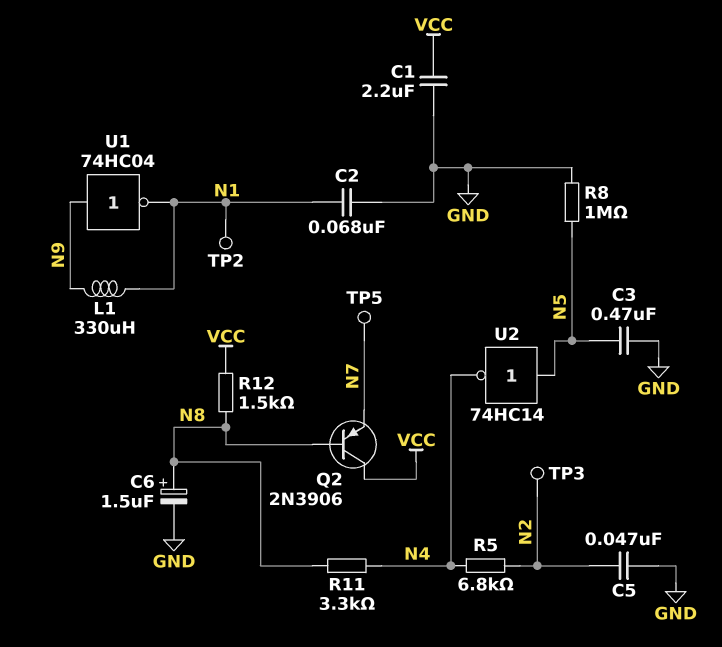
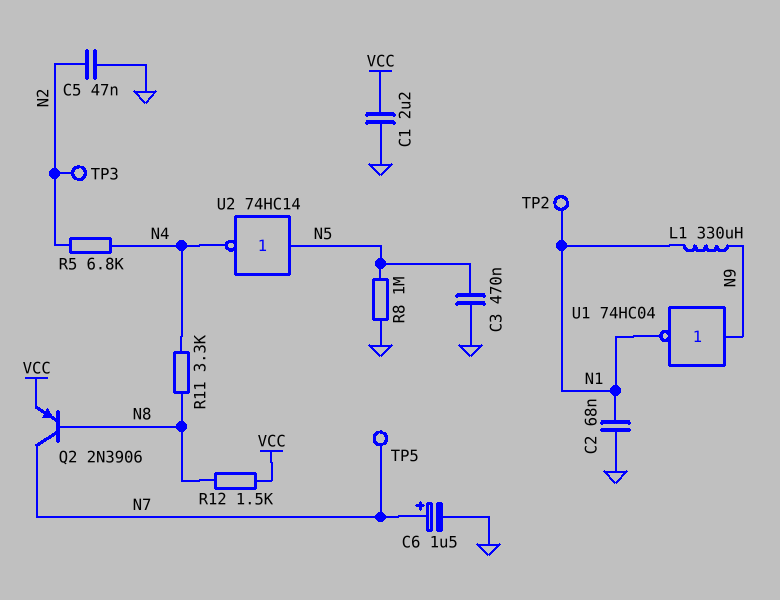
C6: 1.5uF (plus N8, minus GND) -> 1.5uF (plus N7, minus GND)
Q2: PNP 2N3906 (B N8, C VCC, E N7) -> PNP 2N3906 (B N8, C N7, E VCC)

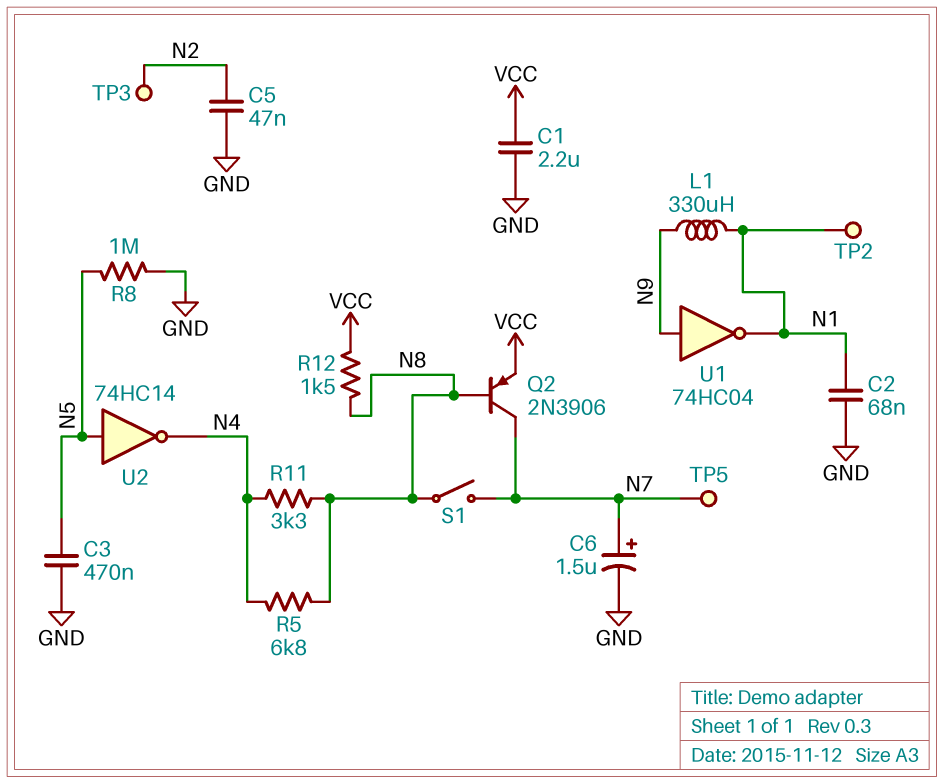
R5: 6.8k (N2, N4) -> 6.8k (N4, N8)
S1: none -> switch (N7, N8)

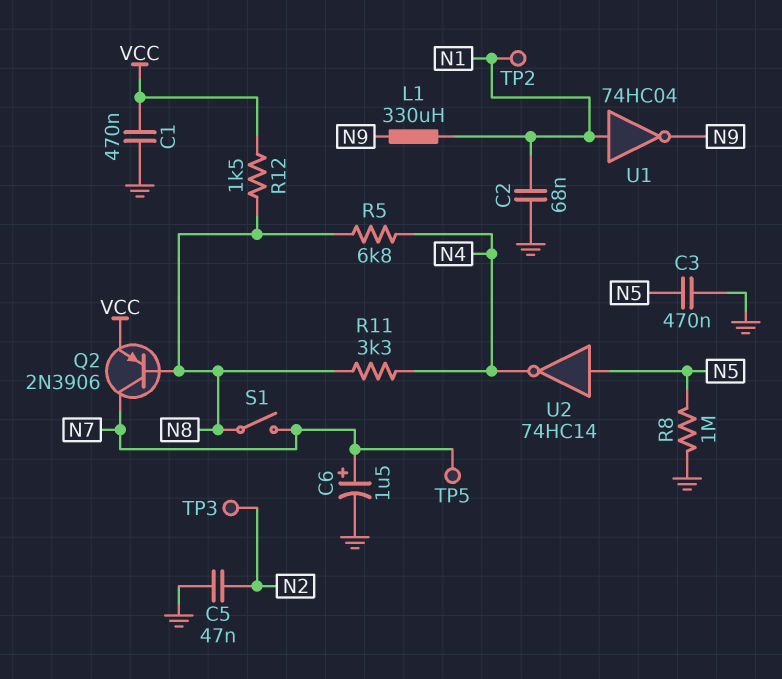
C1: 2.2uF (GND, VCC) -> 470nF (GND, VCC)
U1: NOT 74HC04 (in N9, out N1) -> NOT 74HC04 (in N1, out N9)

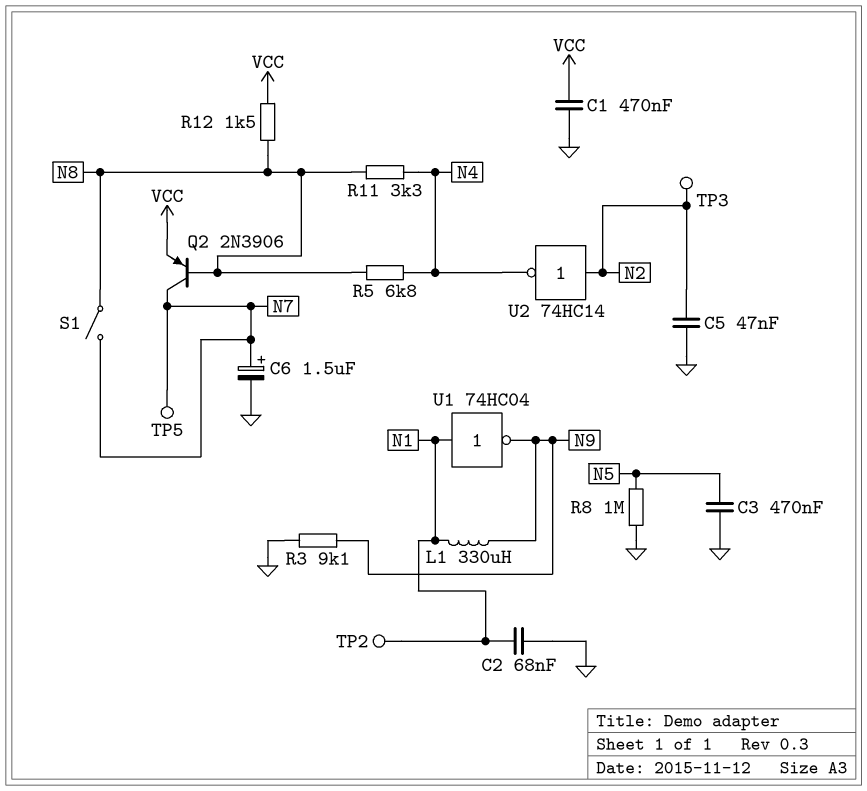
R3: none -> 9.1k (GND, N9)
U2: NOT 74HC14 (in N5, out N4) -> NOT 74HC14 (in N2, out N4)

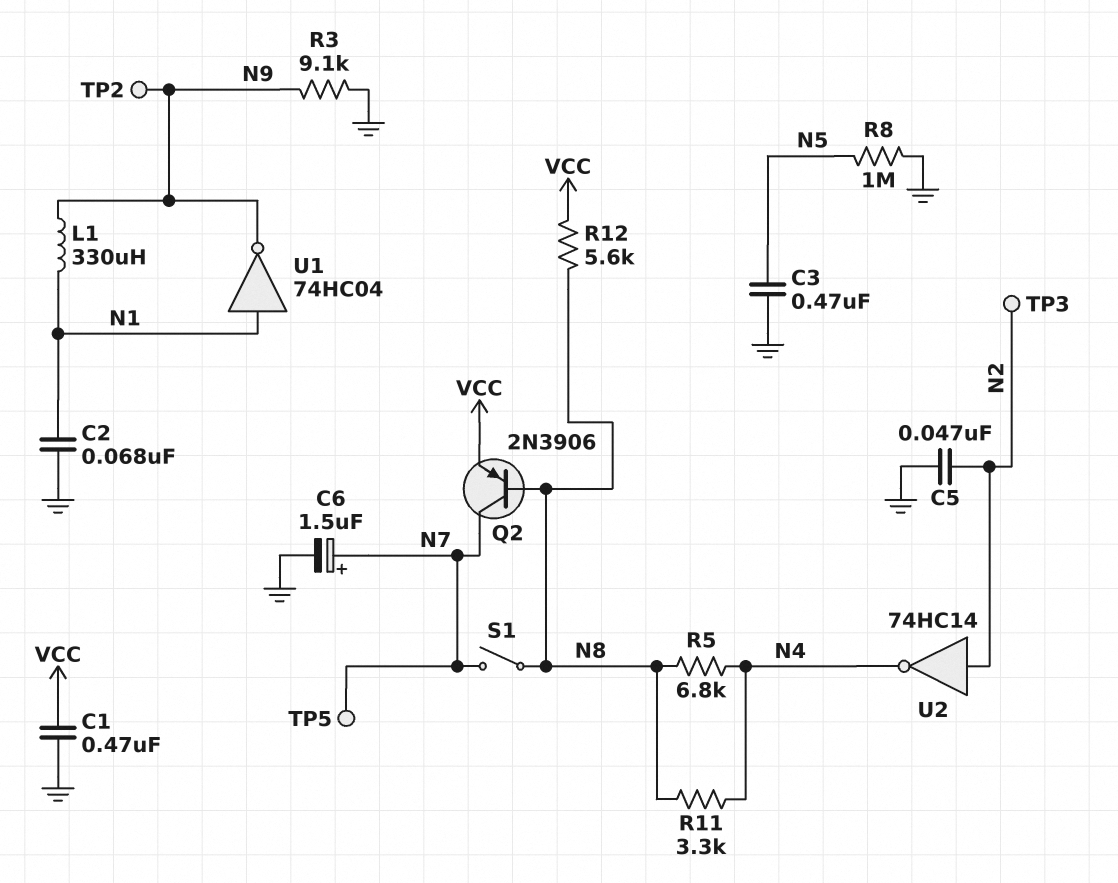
R12: 1.5k (N8, VCC) -> 5.6k (N8, VCC)
TP2: test point (N1) -> test point (N9)

